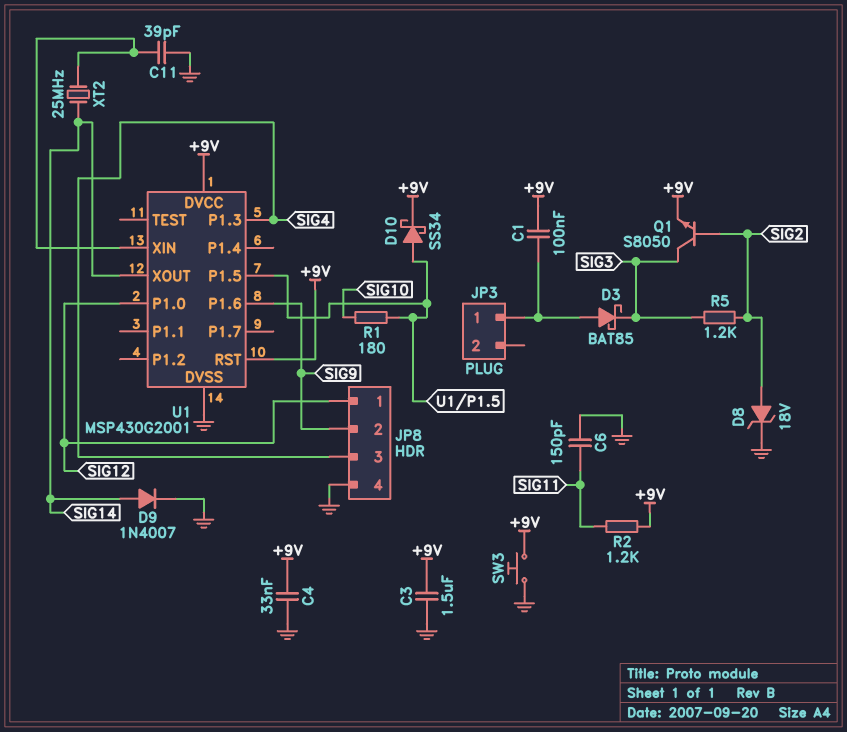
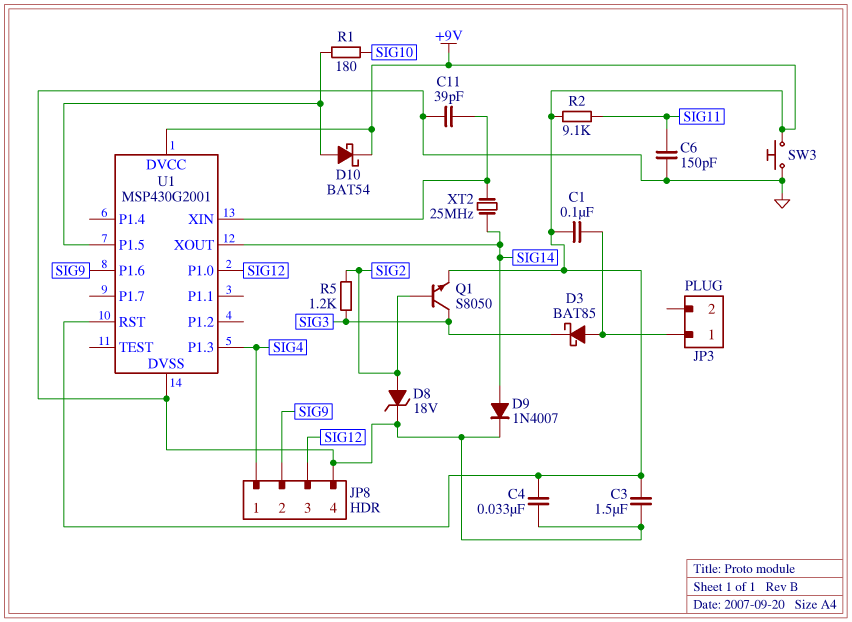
D10: schottky SS34 (A U1/P1.5, K +9V) -> schottky BAT54 (A U1/P1.5, K +9V)
JP8 pin 1: SIG12 -> SIG4
JP8 pin 3: SIG4 -> SIG12
R2: 1.2k (+9V, SIG11) -> 9.1k (+9V, SIG11)

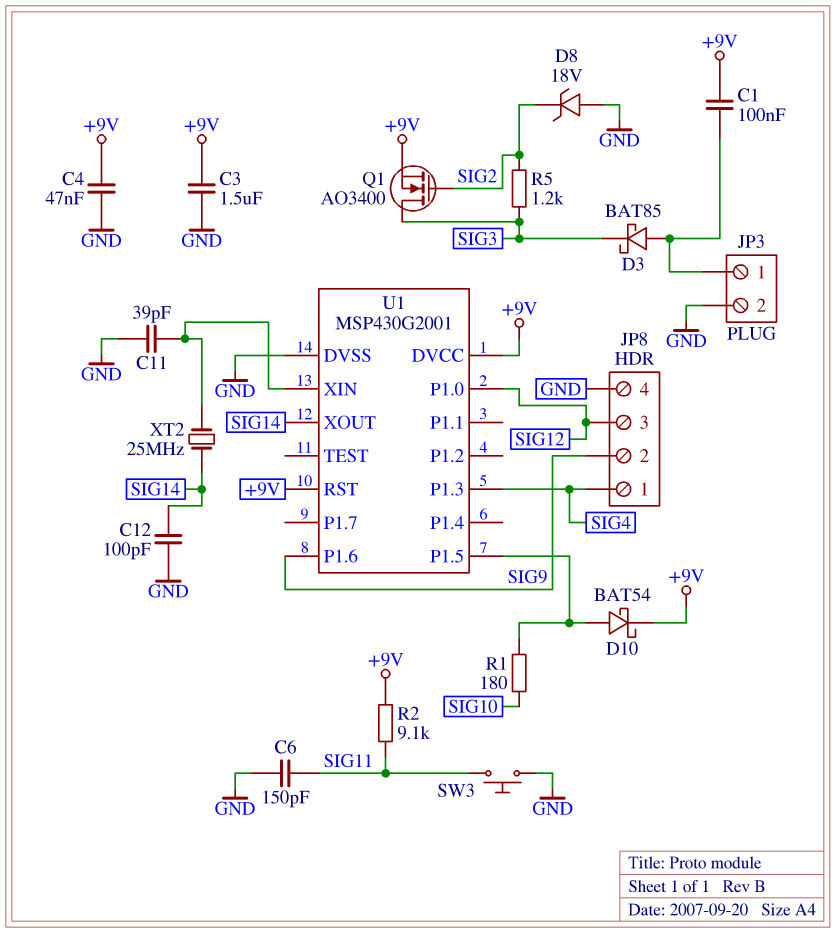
C4: 33nF (+9V, GND) -> 47nF (+9V, GND)
C12: none -> 100pF (GND, SIG14)
D8: zener 18V (A SIG2, K GND) -> zener 18V (A GND, K SIG2)
D9: diode 1N4007 (A SIG14, K GND) -> none
JP3 pin 2: none -> GND
Q1: NPN S8050 (B SIG2, C SIG3, E +9V) -> NMOS AO3400 (G SIG2, D SIG3, S +9V)
SW3: button (+9V, GND) -> button (GND, SIG11)

